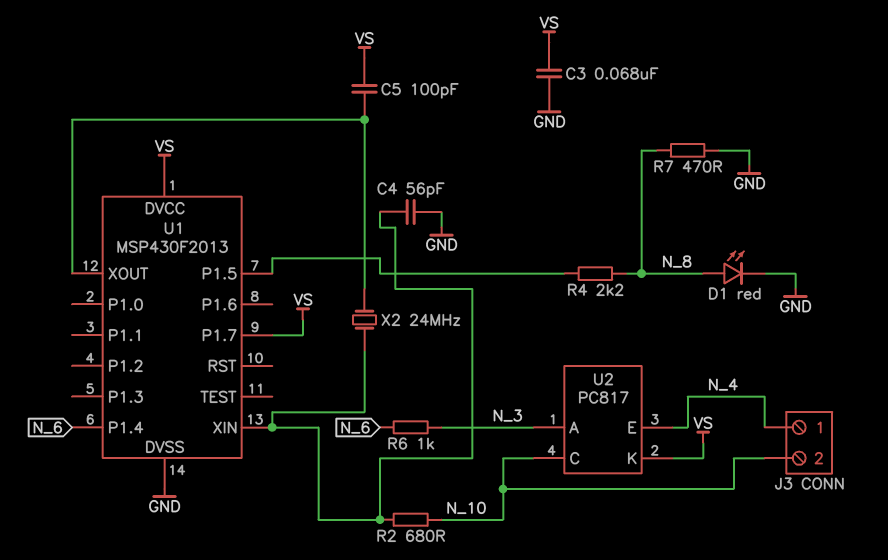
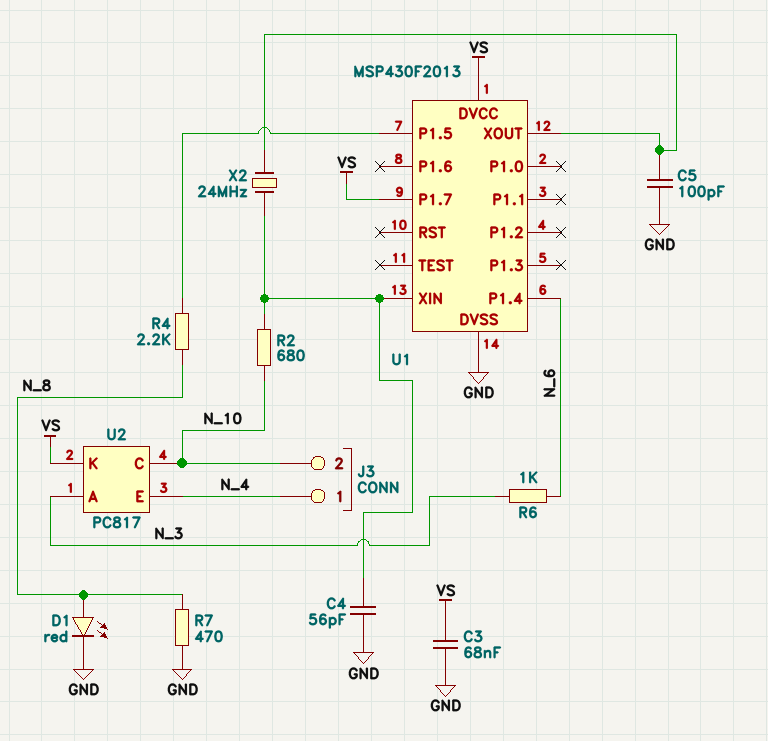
C5: 100pF (U1/XOUT, VS) -> 100pF (GND, U1/XOUT)

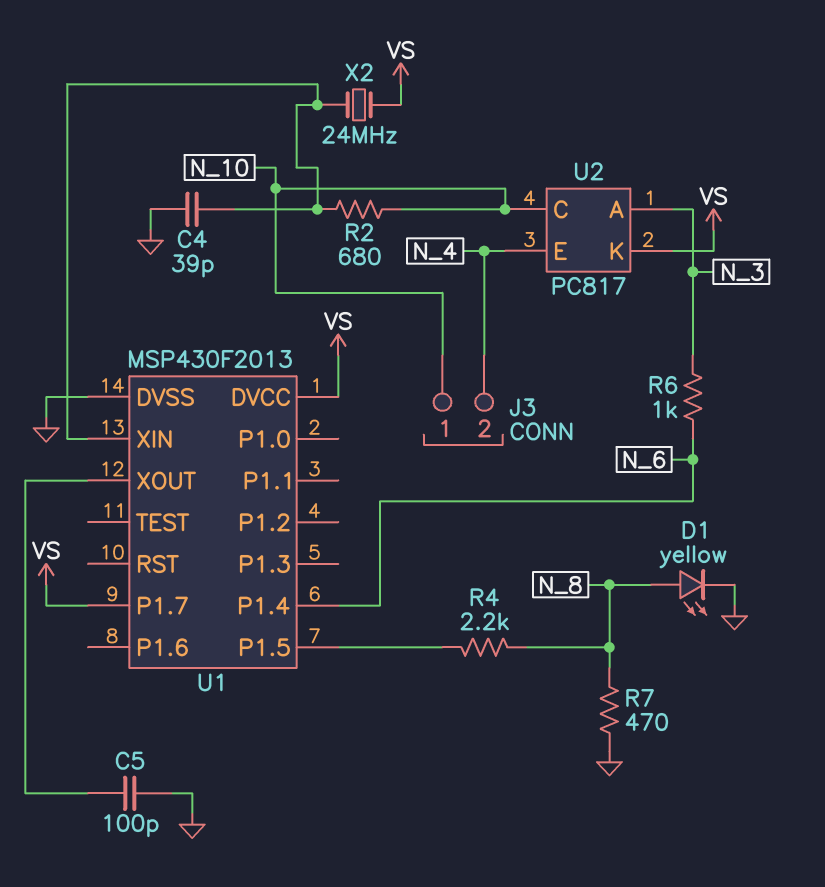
C3: 68nF (GND, VS) -> none
C4: 56pF (GND, U1/XIN) -> 39pF (GND, U1/XIN)
D1: LED red (A N_8, K GND) -> LED yellow (A N_8, K GND)
J3 pin 1: N_4 -> N_10
J3 pin 2: N_10 -> N_4
X2: 24MHz (U1/XIN, U1/XOUT) -> 24MHz (U1/XIN, VS)

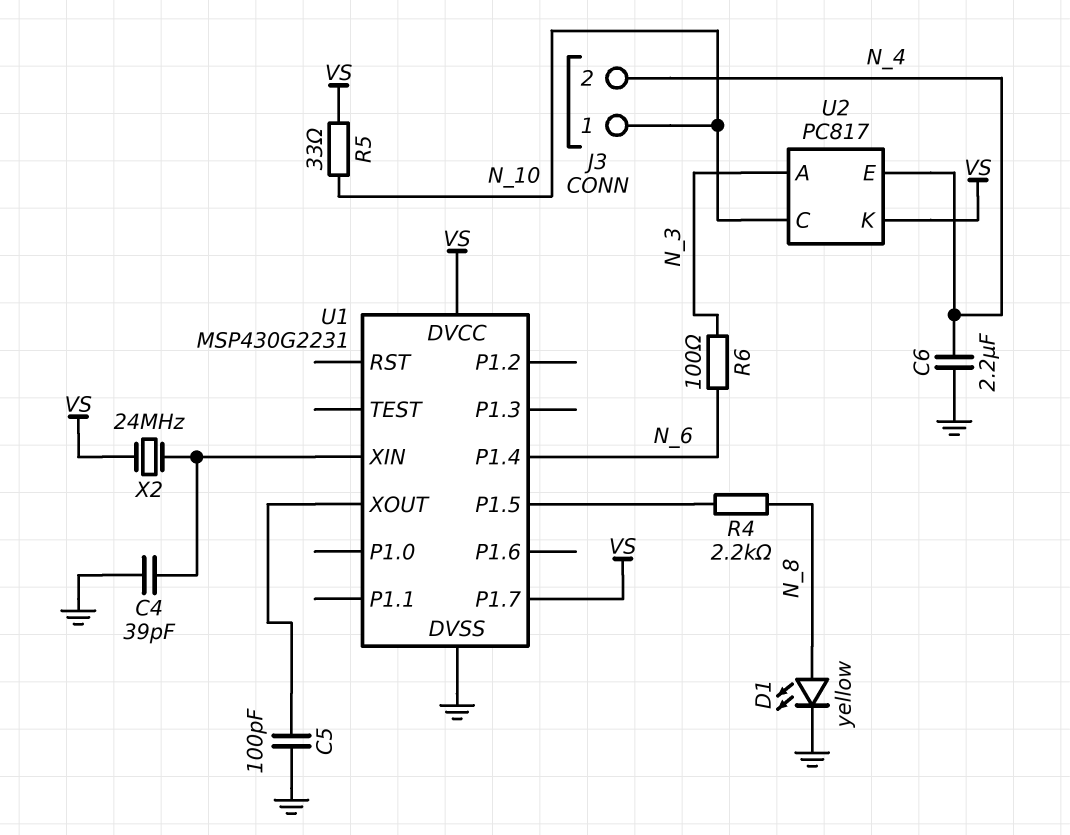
C6: none -> 2.2uF (GND, N_4)
R2: 680 (N_10, U1/XIN) -> none
R5: none -> 33 (N_10, VS)
R6: 1k (N_3, N_6) -> 100 (N_3, N_6)
R7: 470 (GND, N_8) -> none
U1: MSP430F2013 -> MSP430G2231

